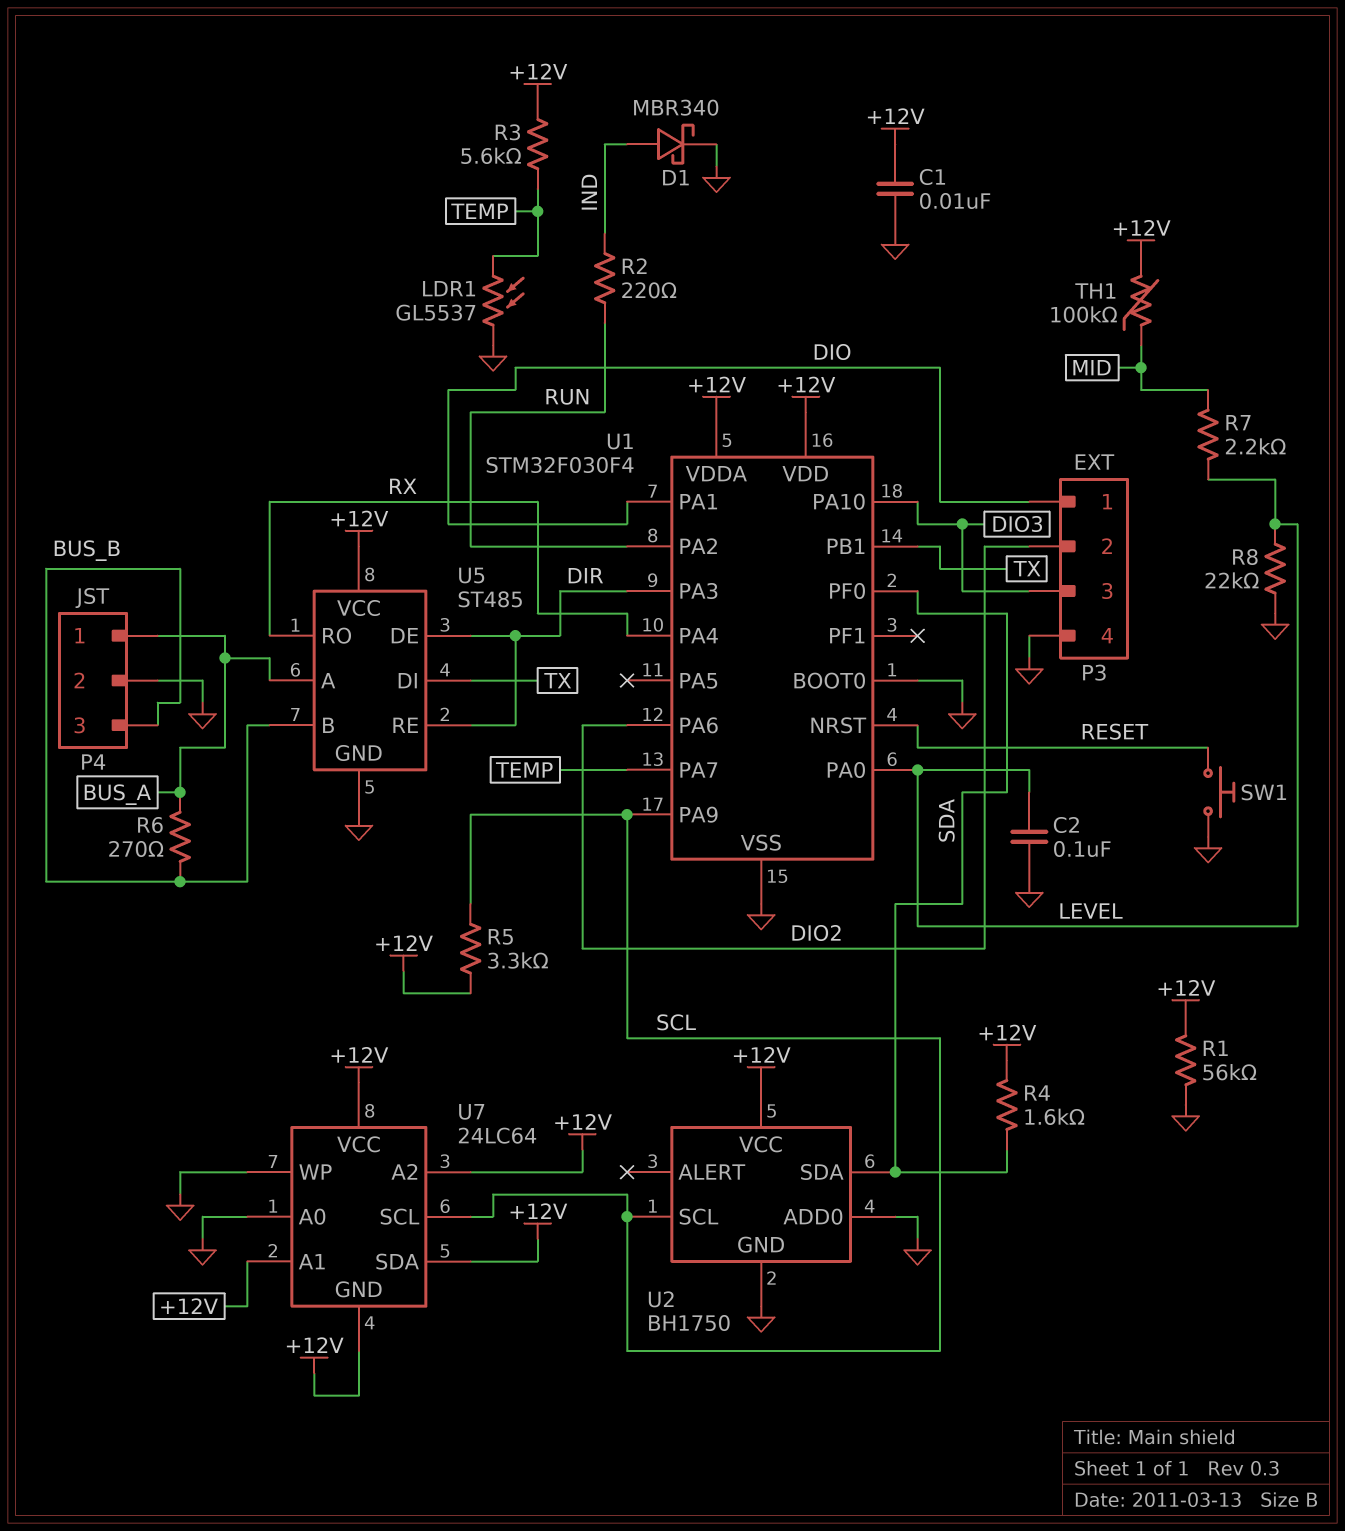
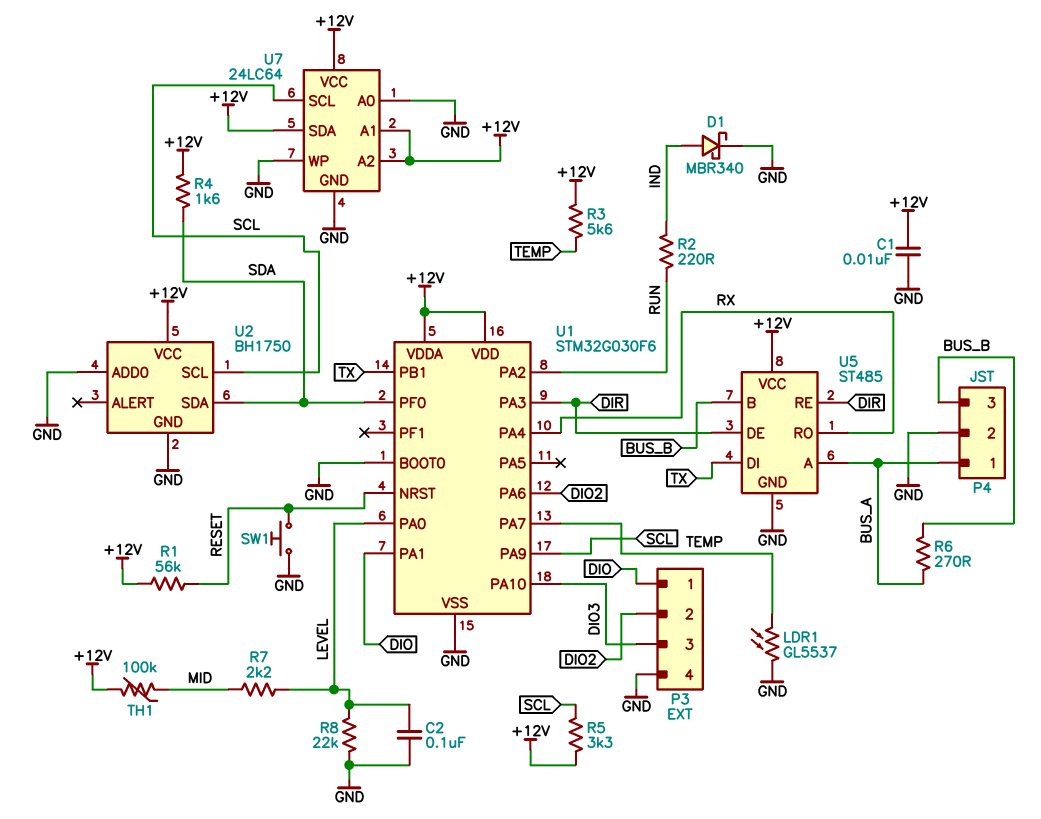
R1: 56k (+12V, GND) -> 56k (+12V, RESET)
U1: STM32F030F4 -> STM32G030F6
U7 pin GND: +12V -> GND

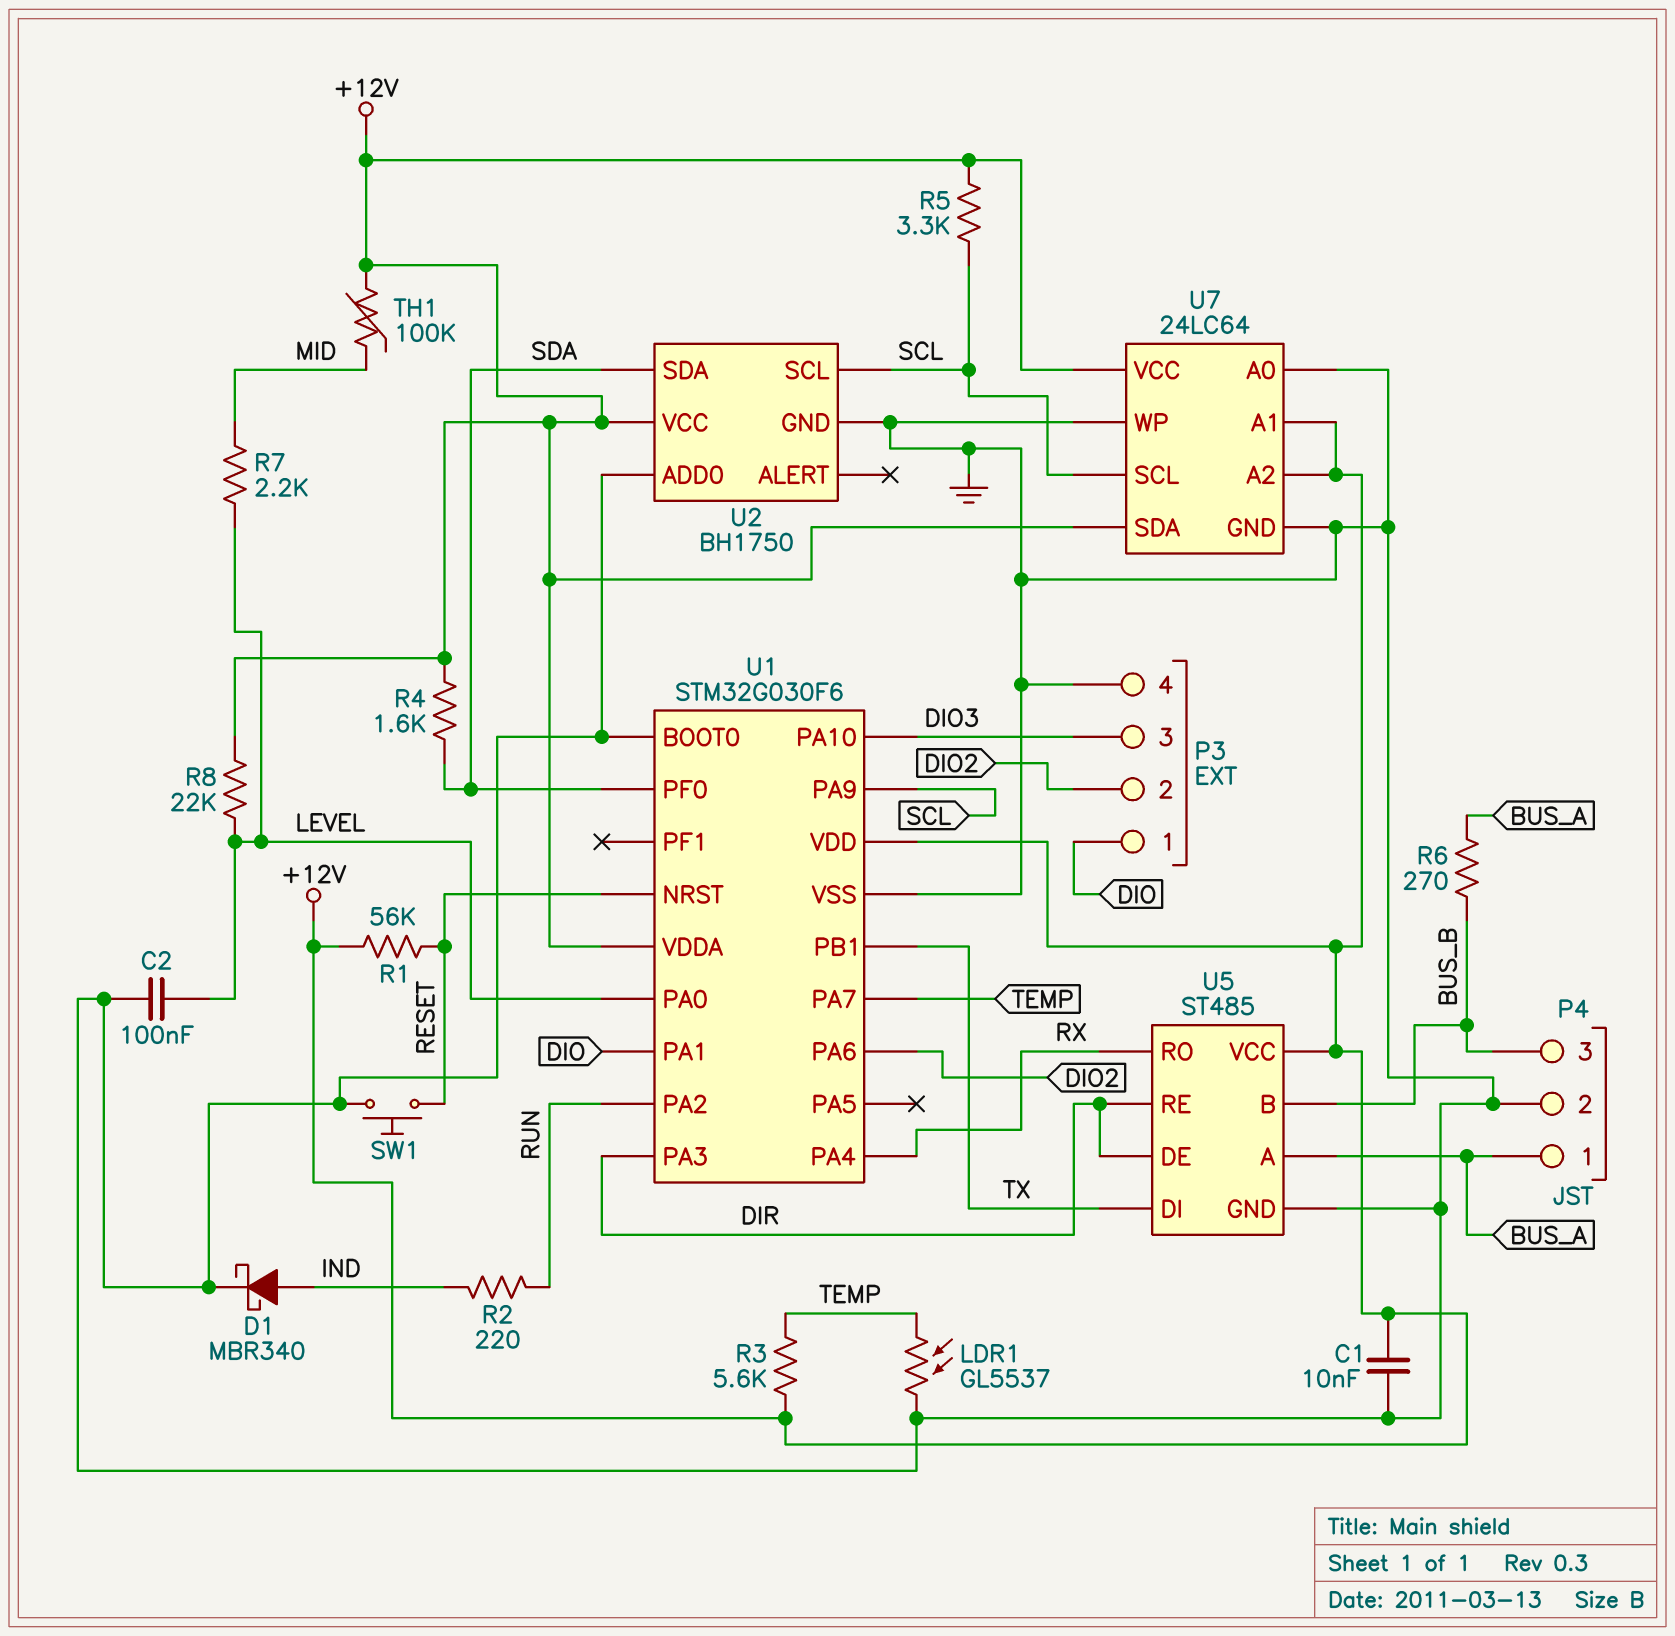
R8: 22k (GND, LEVEL) -> 22k (+12V, LEVEL)

